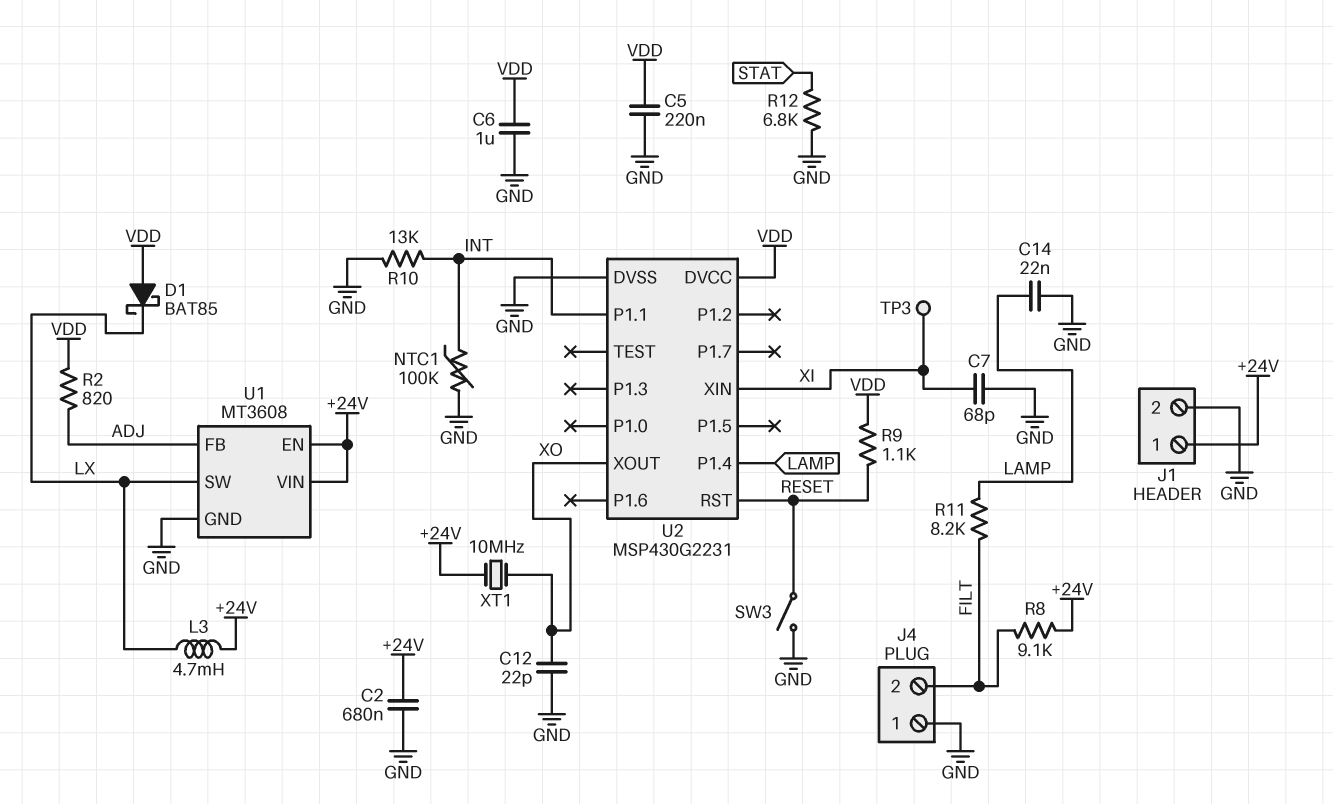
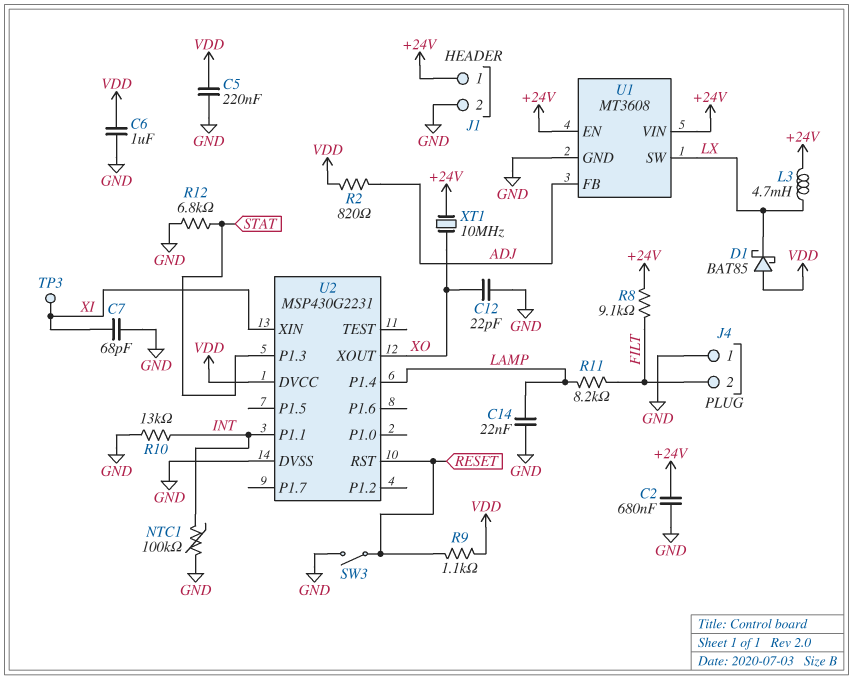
U2 pin P1.3: none -> STAT

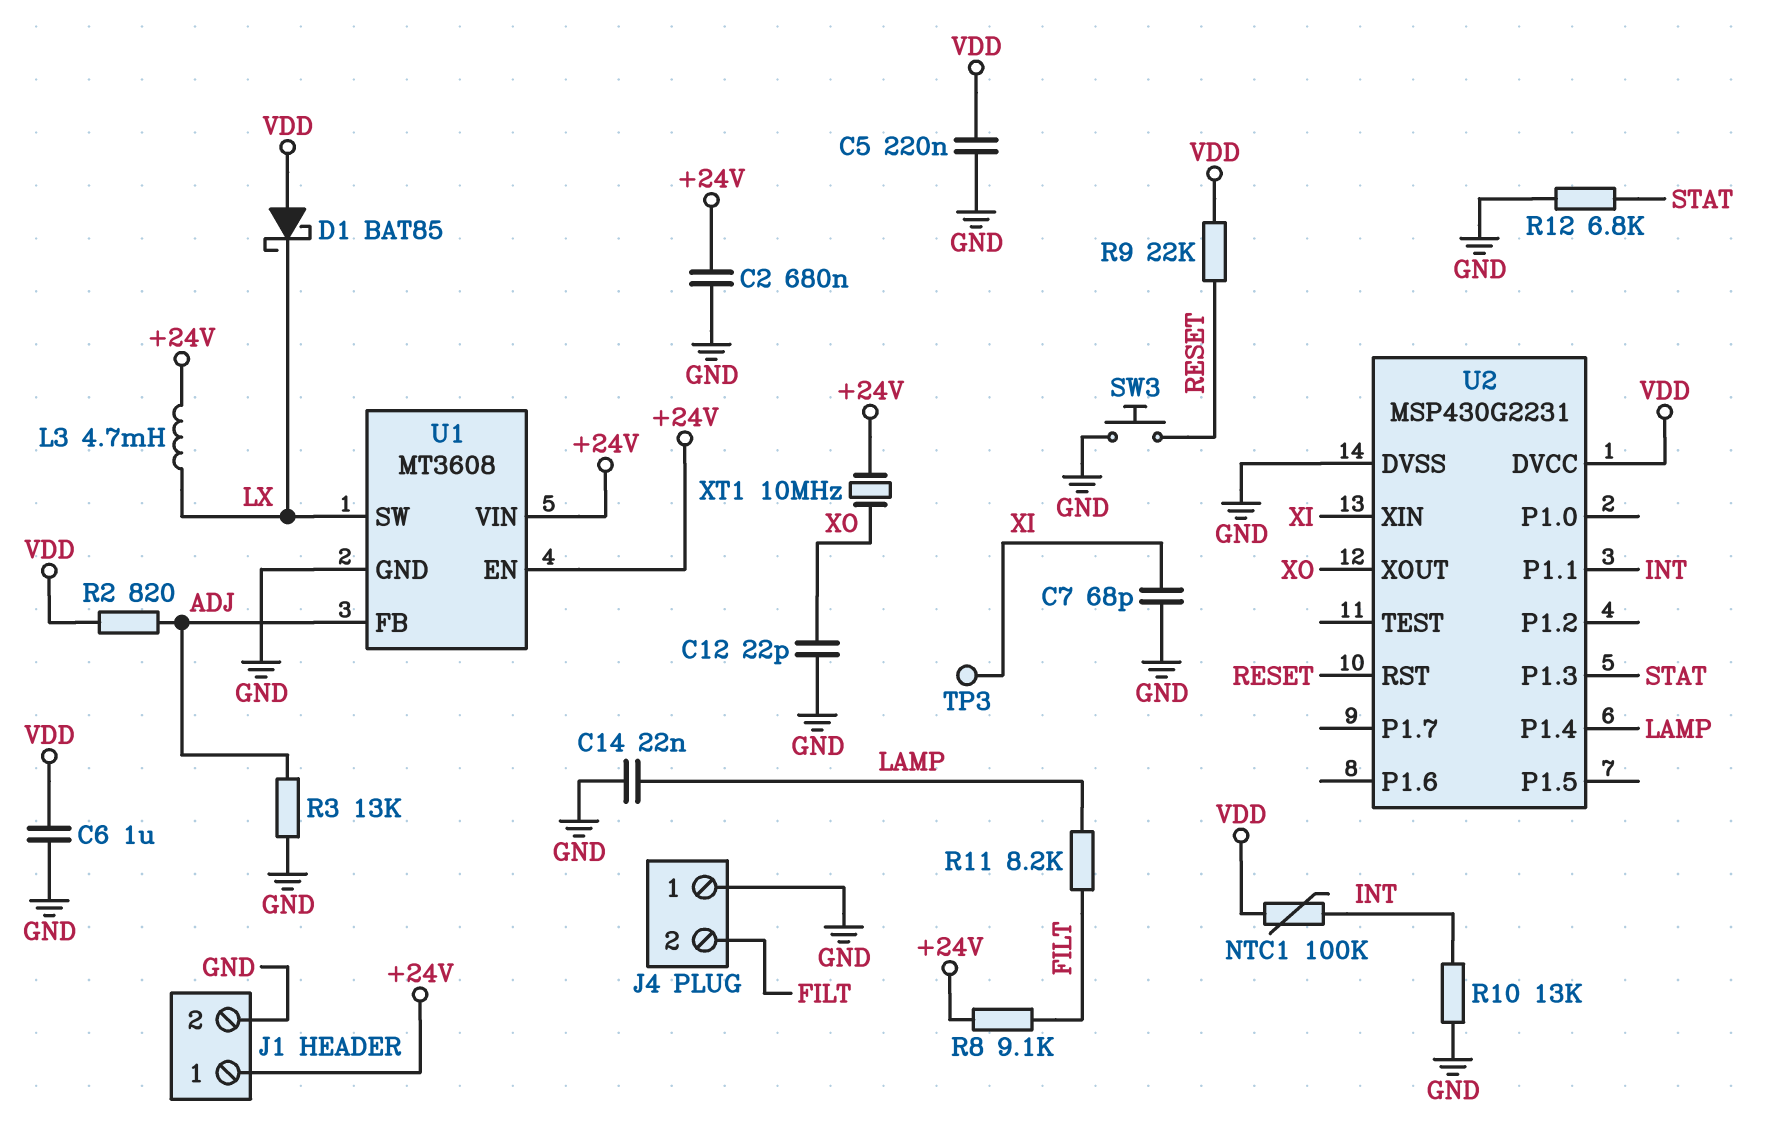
NTC1: 100k (GND, INT) -> 100k (INT, VDD)
R3: none -> 13k (ADJ, GND)
R9: 1.1k (RESET, VDD) -> 22k (RESET, VDD)
SW3: switch (GND, RESET) -> button (GND, RESET)

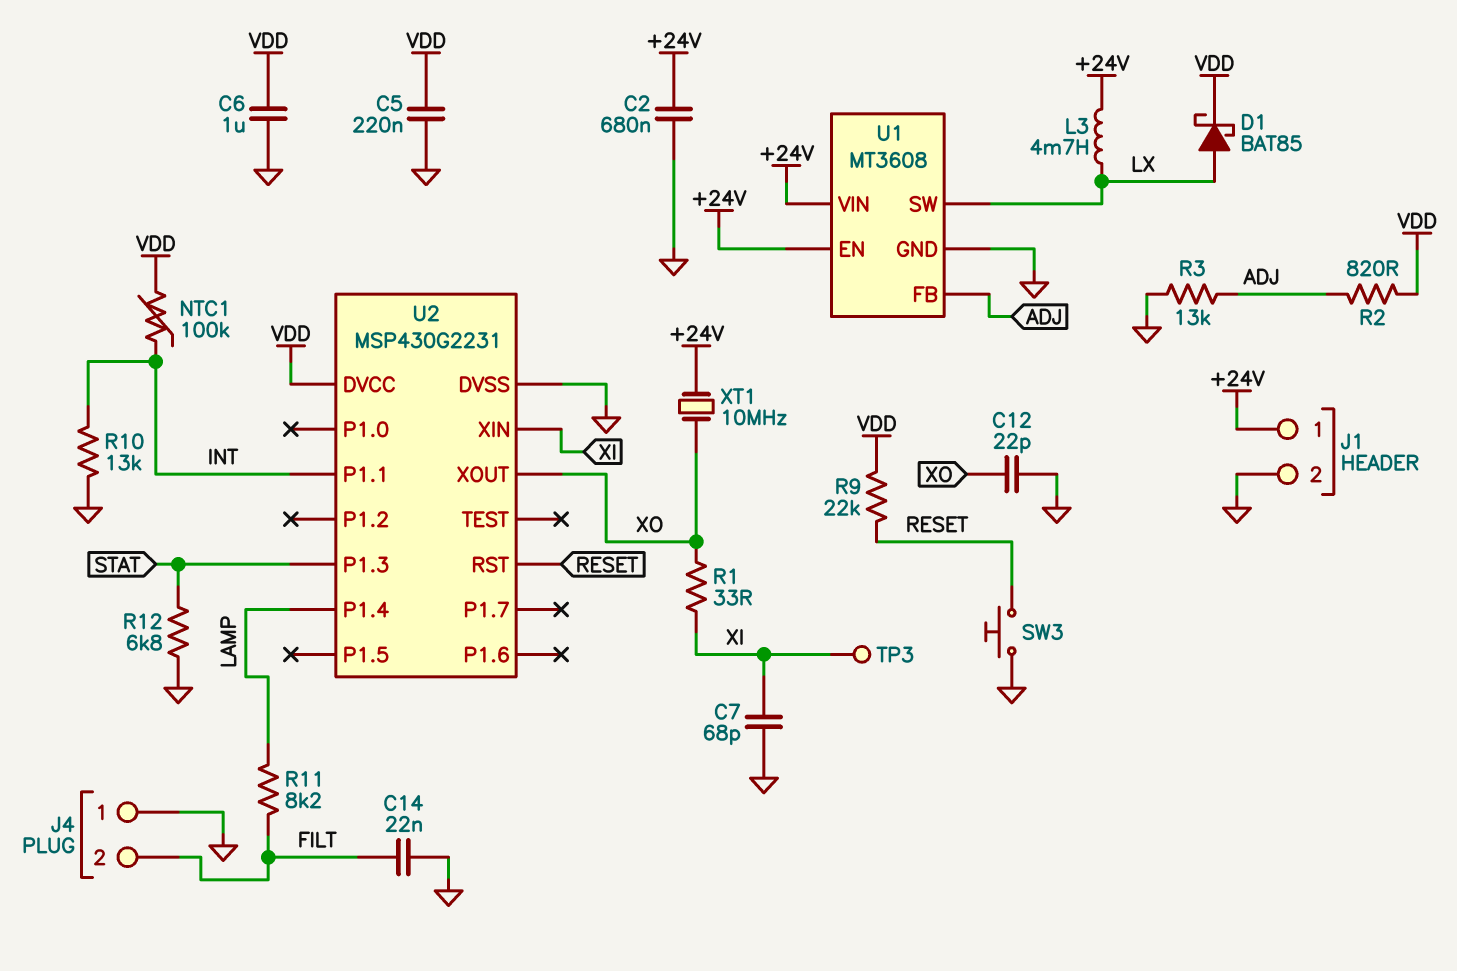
C14: 22nF (GND, LAMP) -> 22nF (FILT, GND)
D1: schottky BAT85 (A VDD, K LX) -> schottky BAT85 (A LX, K VDD)
R1: none -> 33 (XI, XO)
R8: 9.1k (+24V, FILT) -> none

